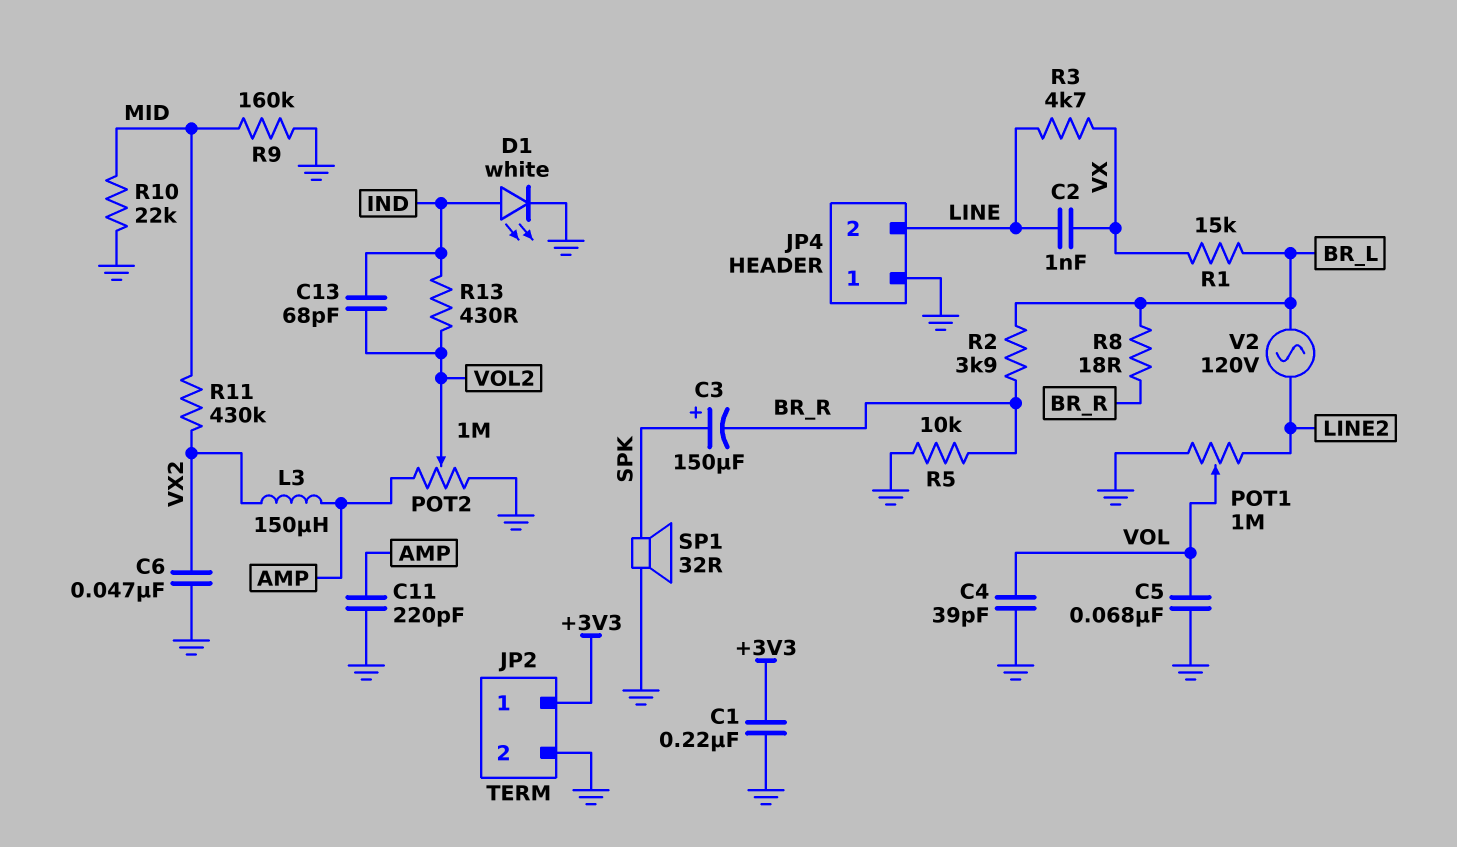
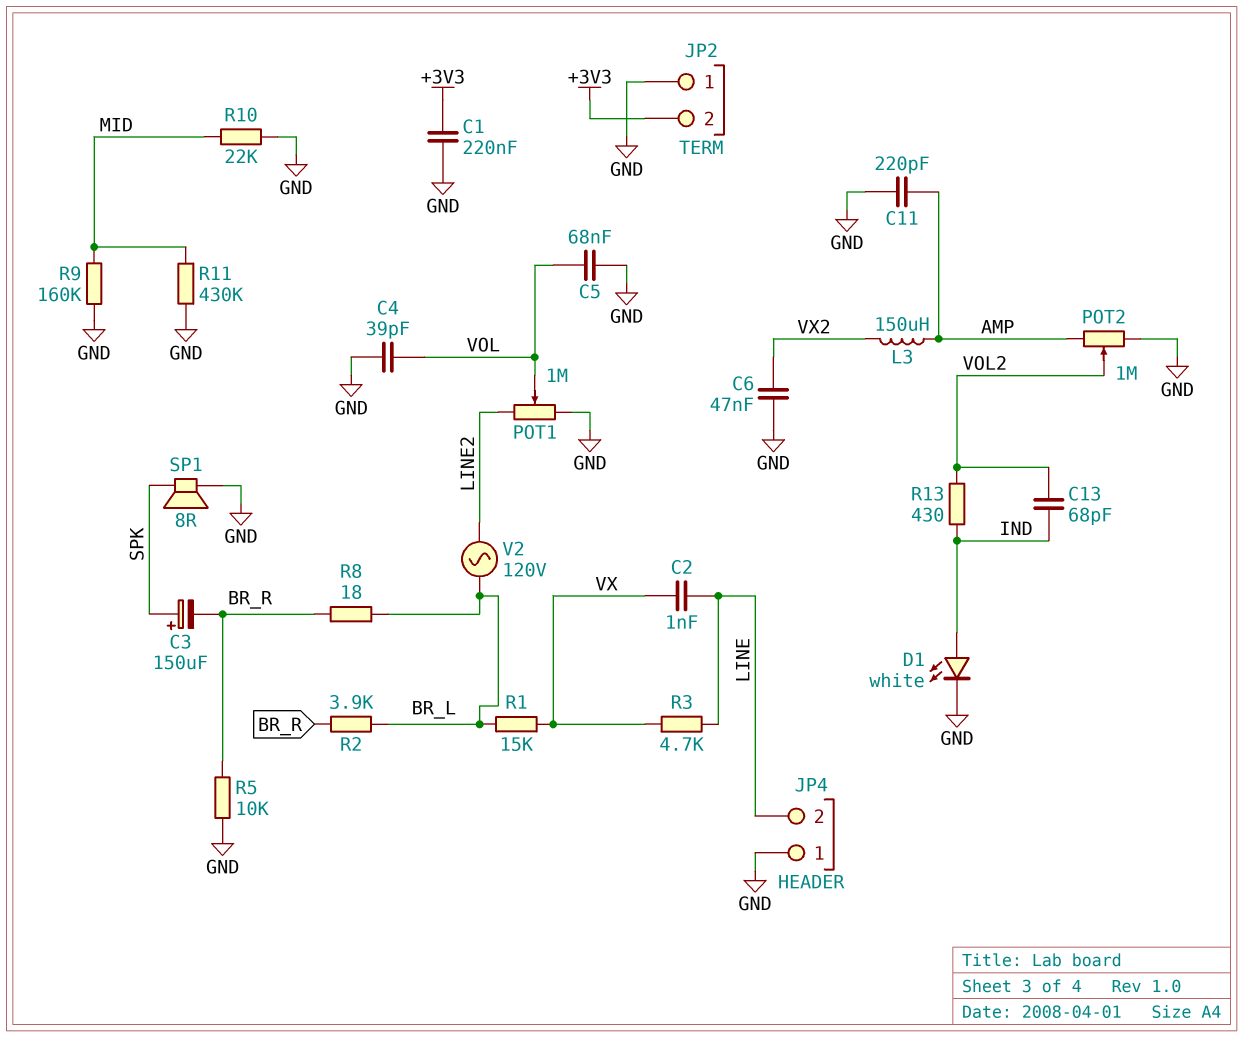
JP2 pin 1: +3V3 -> GND
JP2 pin 2: GND -> +3V3
R11: 430k (MID, VX2) -> 430k (GND, MID)
SP1: speaker 32R (GND, SPK) -> speaker 8R (GND, SPK)

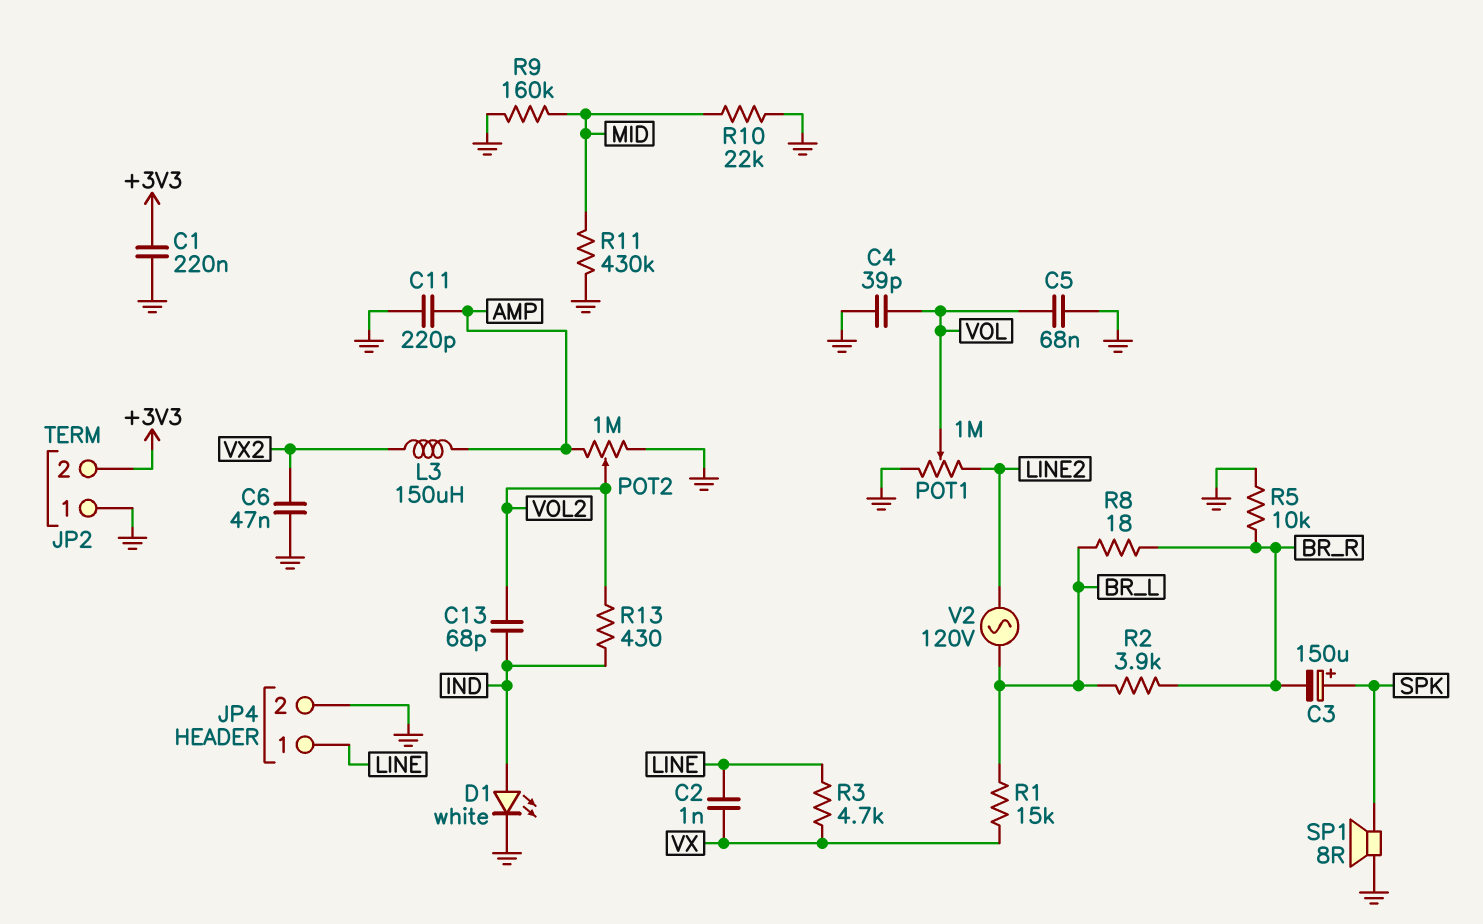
JP4 pin 1: GND -> LINE
JP4 pin 2: LINE -> GND

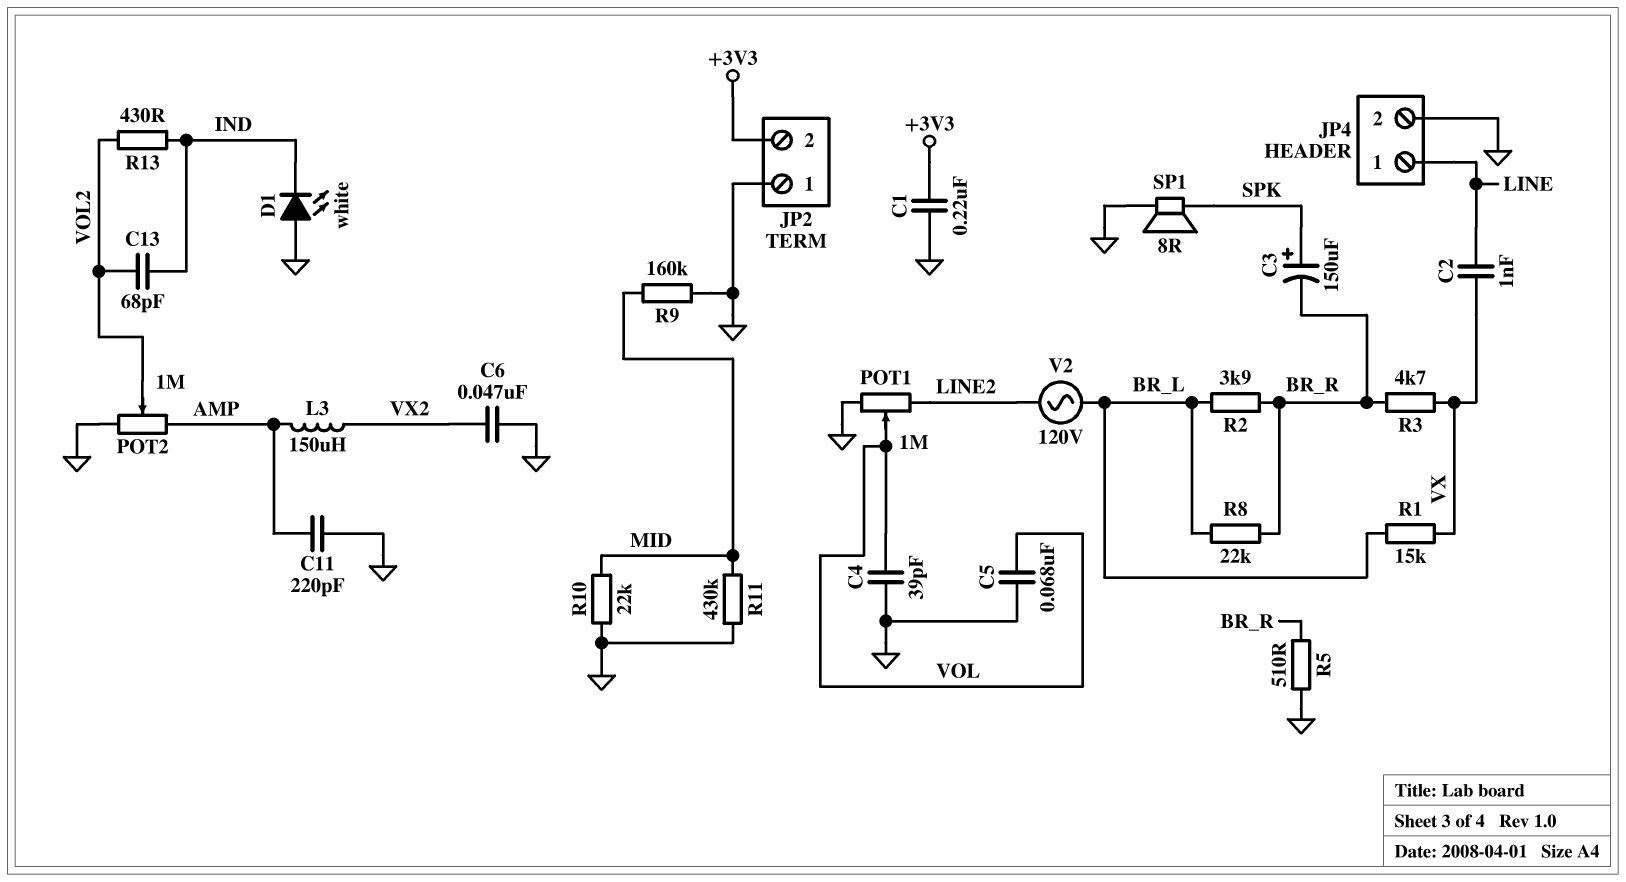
D1: LED white (A IND, K GND) -> LED white (A GND, K IND)
R3: 4.7k (LINE, VX) -> 4.7k (BR_R, VX)
R5: 10k (BR_R, GND) -> 510 (BR_R, GND)
R8: 18 (BR_L, BR_R) -> 22k (BR_L, BR_R)

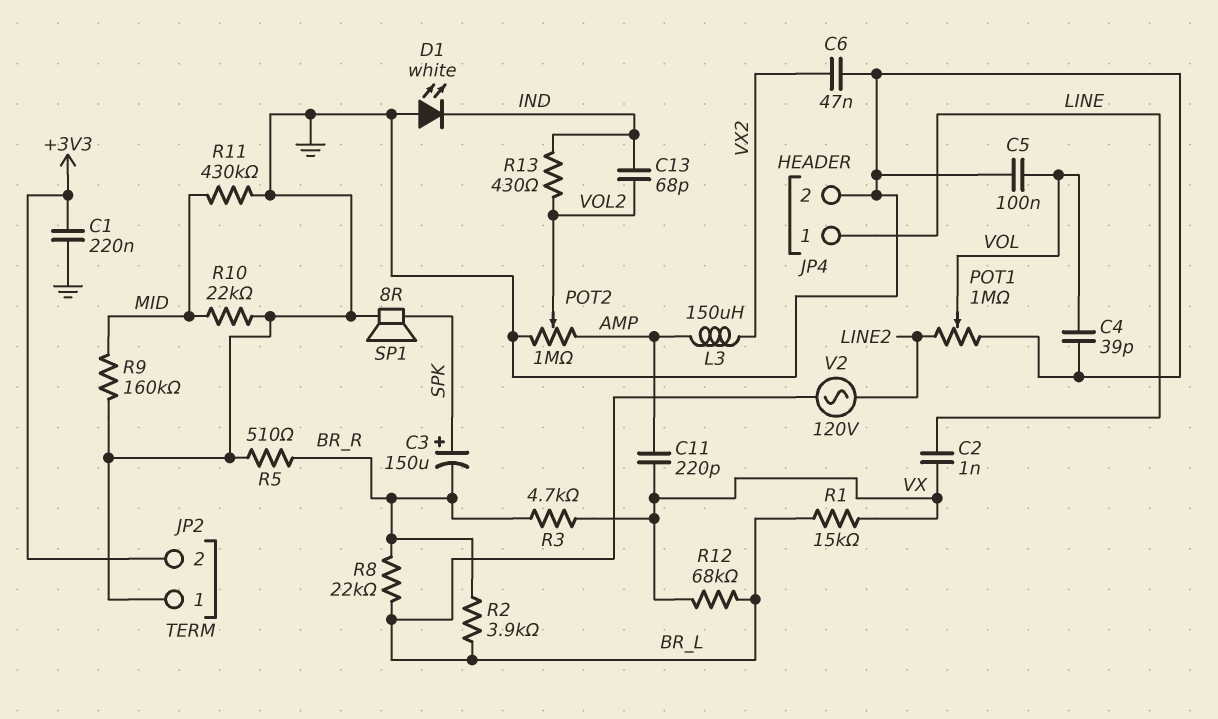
C5: 68nF (GND, VOL) -> 100nF (GND, VOL)
C11: 220pF (AMP, GND) -> 220pF (AMP, VX)
R12: none -> 68k (BR_L, VX)

